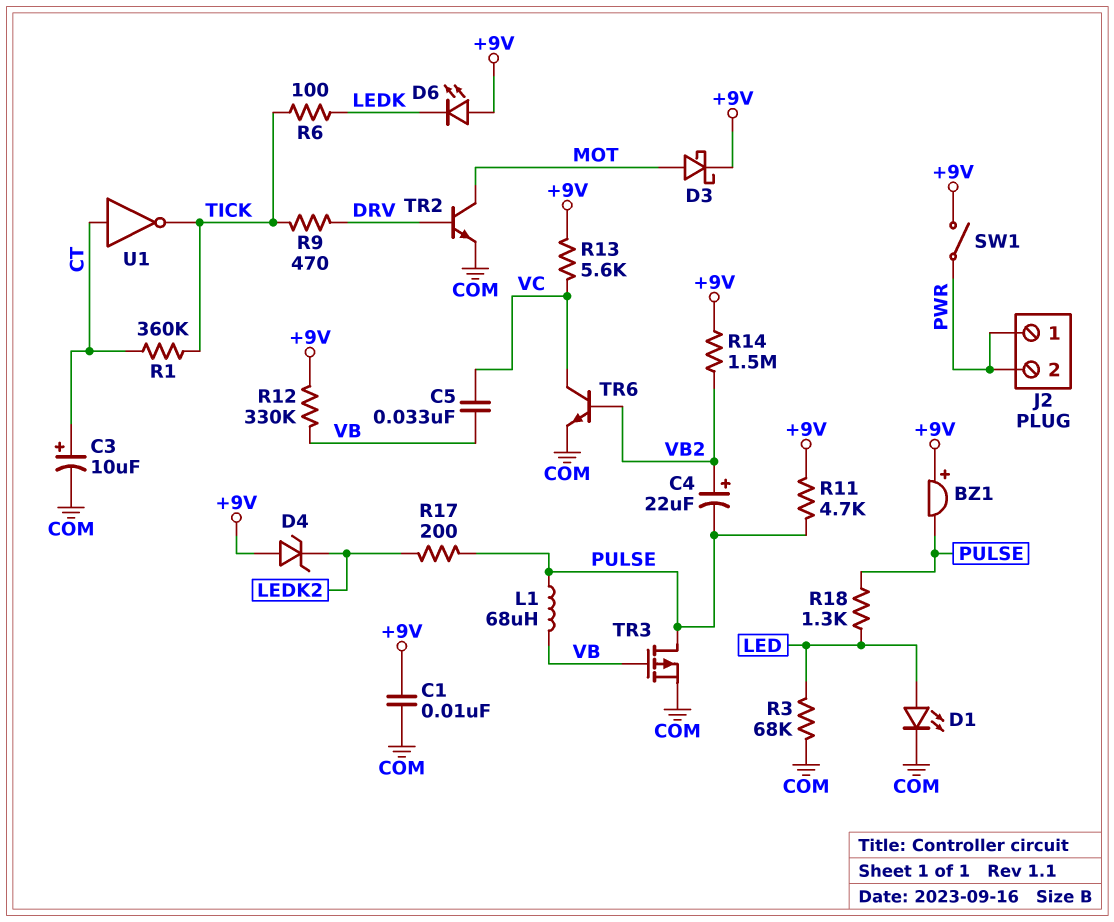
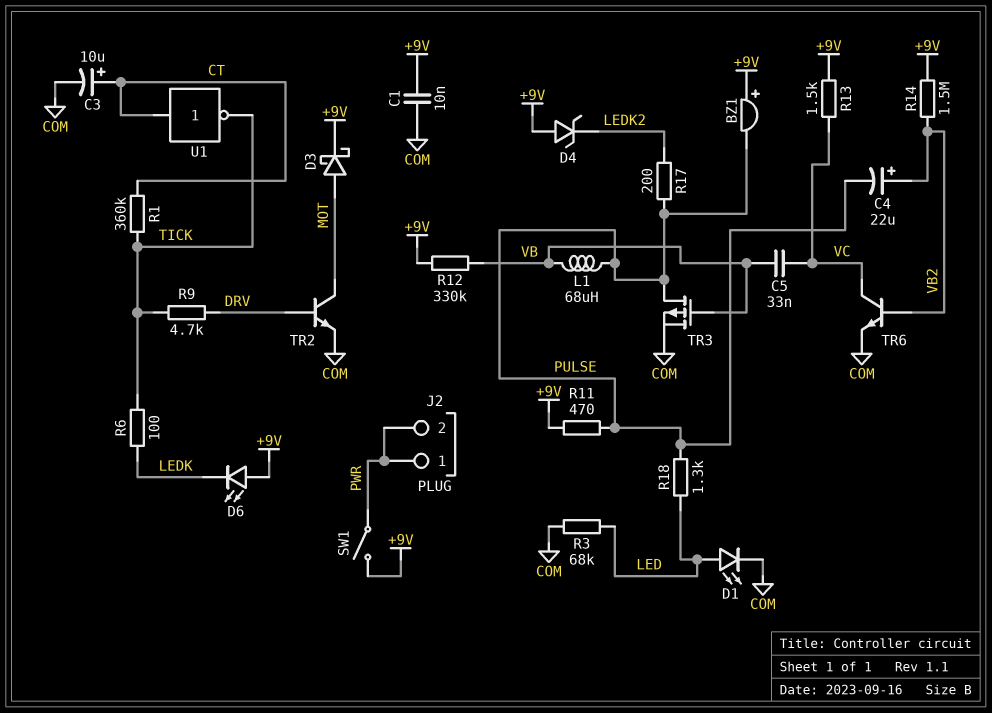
R9: 470 (DRV, TICK) -> 4.7k (DRV, TICK)
R11: 4.7k (+9V, PULSE) -> 470 (+9V, PULSE)
R13: 5.6k (+9V, VC) -> 1.5k (+9V, VC)

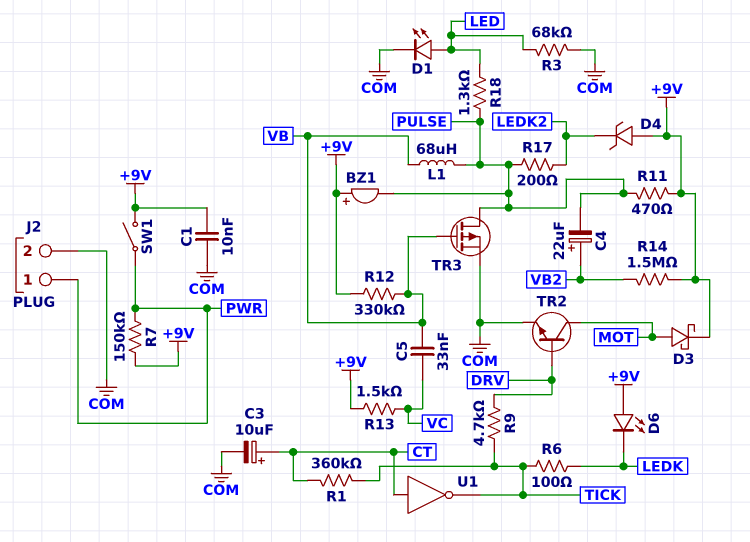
J2 pin 2: PWR -> COM
R7: none -> 150k (+9V, PWR)
TR6: NPN (B VB2, C VC, E COM) -> none

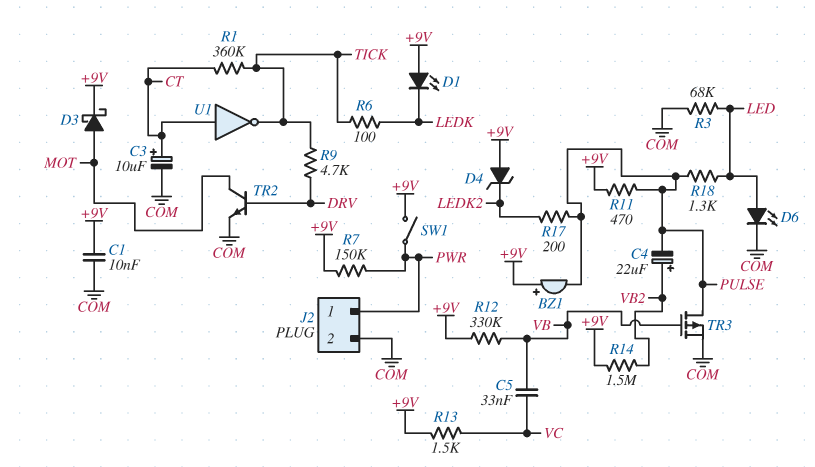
D1: LED (A LED, K COM) -> LED (A +9V, K LEDK)
D6: LED (A +9V, K LEDK) -> LED (A LED, K COM)
L1: 68uH (PULSE, VB) -> none

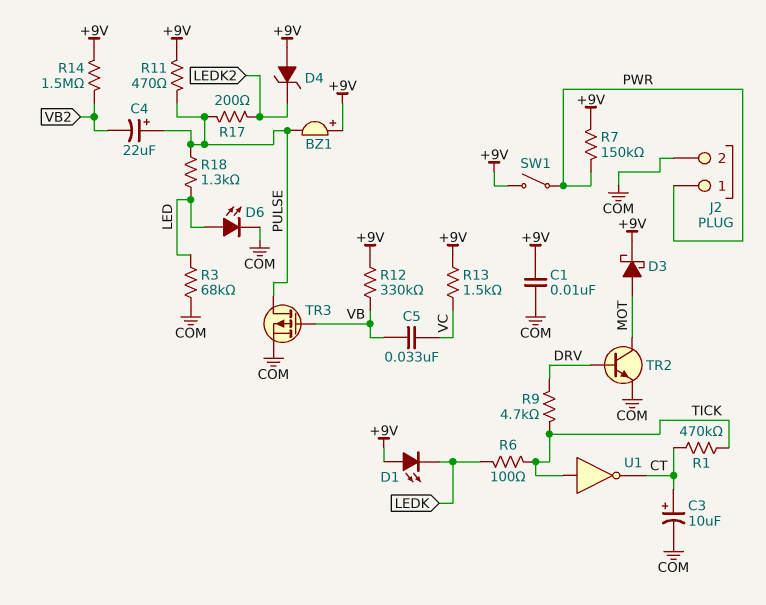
C4: 22uF (plus VB2, minus PULSE) -> 22uF (plus PULSE, minus VB2)
R1: 360k (CT, TICK) -> 470k (CT, TICK)
U1: NOT (in CT, out TICK) -> NOT (in TICK, out CT)

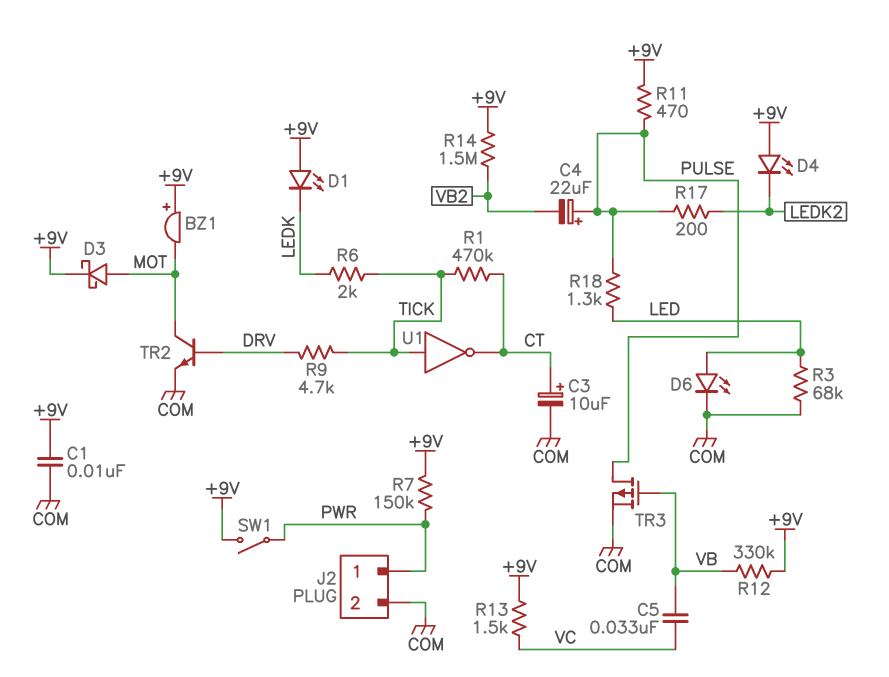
BZ1: buzzer (plus +9V, minus PULSE) -> buzzer (plus +9V, minus MOT)
D4: zener (A +9V, K LEDK2) -> LED (A +9V, K LEDK2)
R6: 100 (LEDK, TICK) -> 2k (LEDK, TICK)

